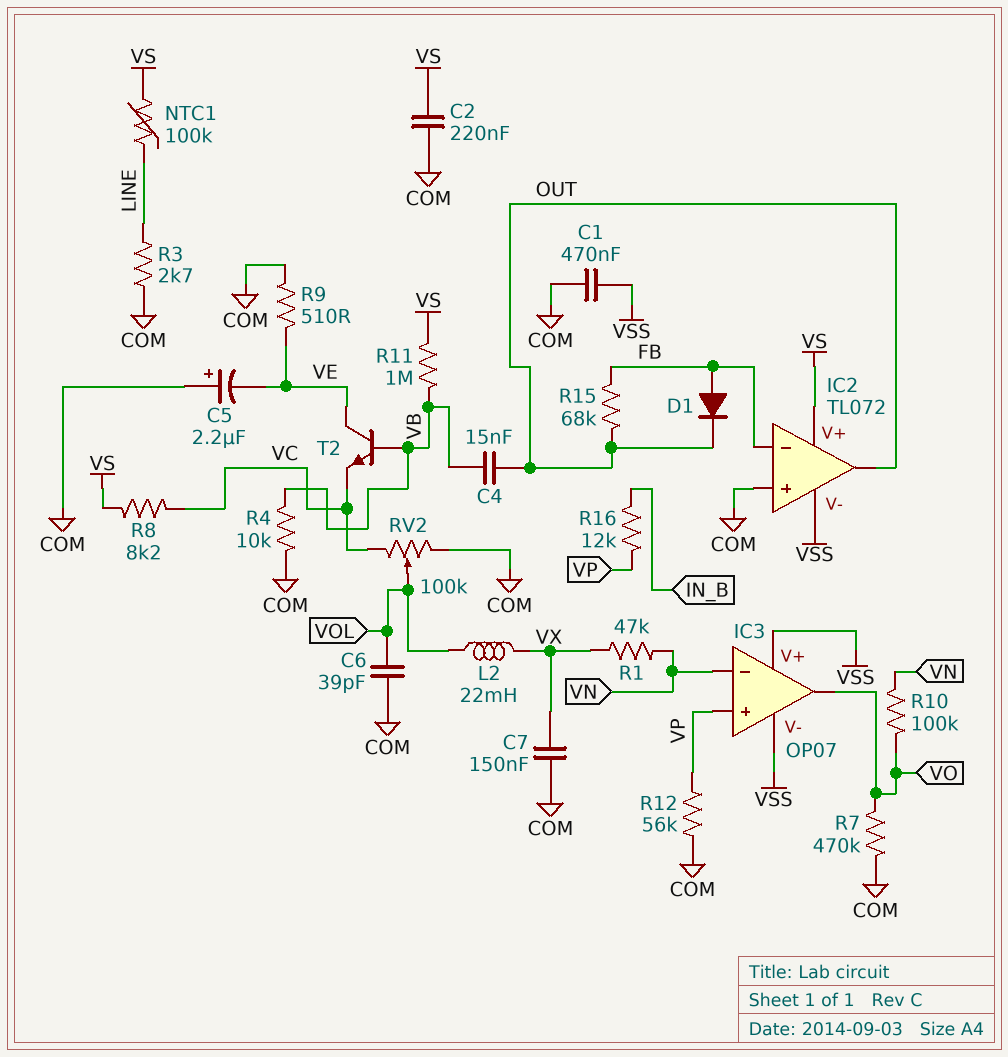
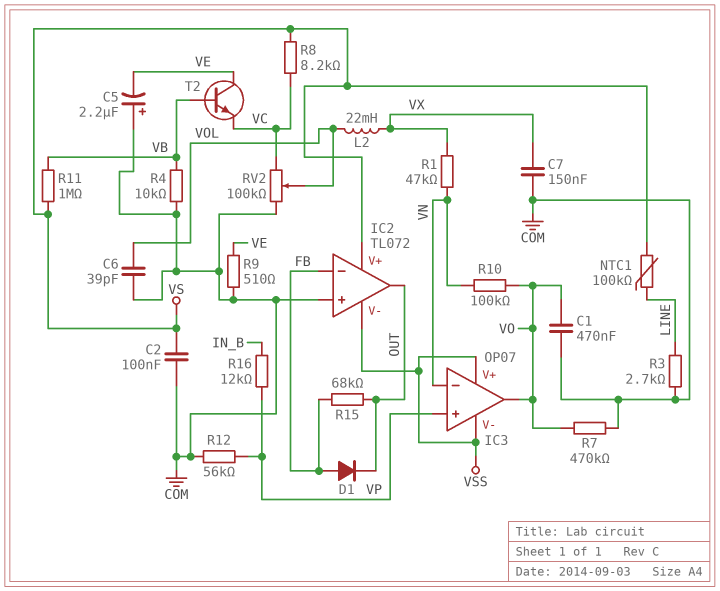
C1: 470nF (COM, VSS) -> 470nF (COM, VO)
C2: 220nF (COM, VS) -> 100nF (COM, VS)
C4: 15nF (OUT, VB) -> none

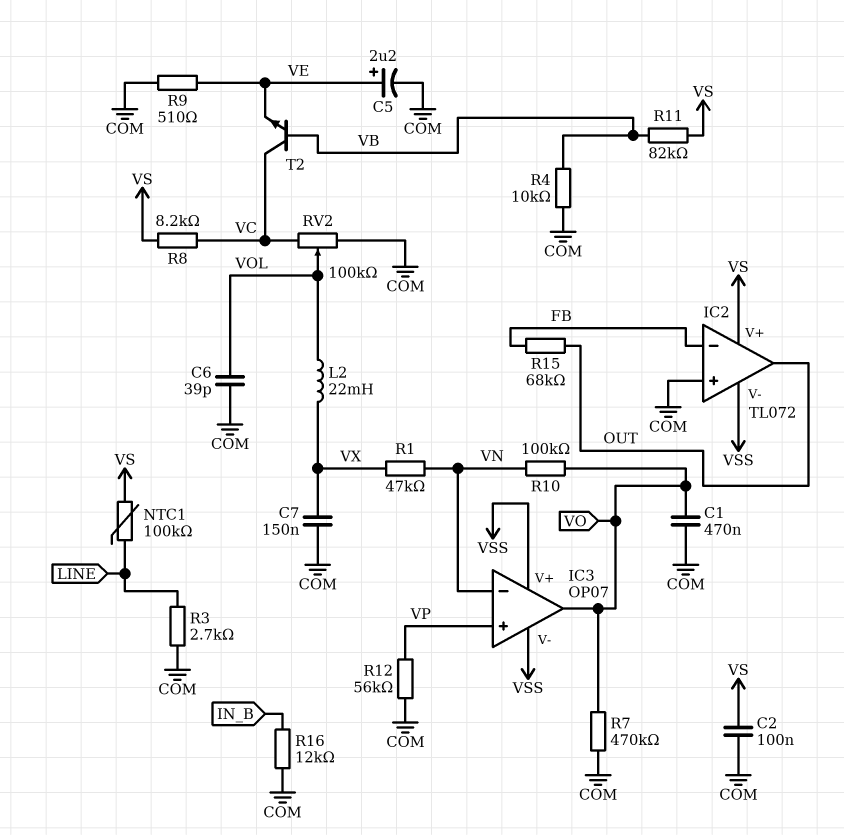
C5: 2.2uF (plus COM, minus VE) -> 2.2uF (plus VE, minus COM)
D1: diode (A FB, K OUT) -> none
R11: 1M (VB, VS) -> 82k (VB, VS)
R16: 12k (IN_B, VP) -> 12k (COM, IN_B)
T2: NPN (B VB, C VE, E VC) -> NPN (B VB, C VC, E VE)

